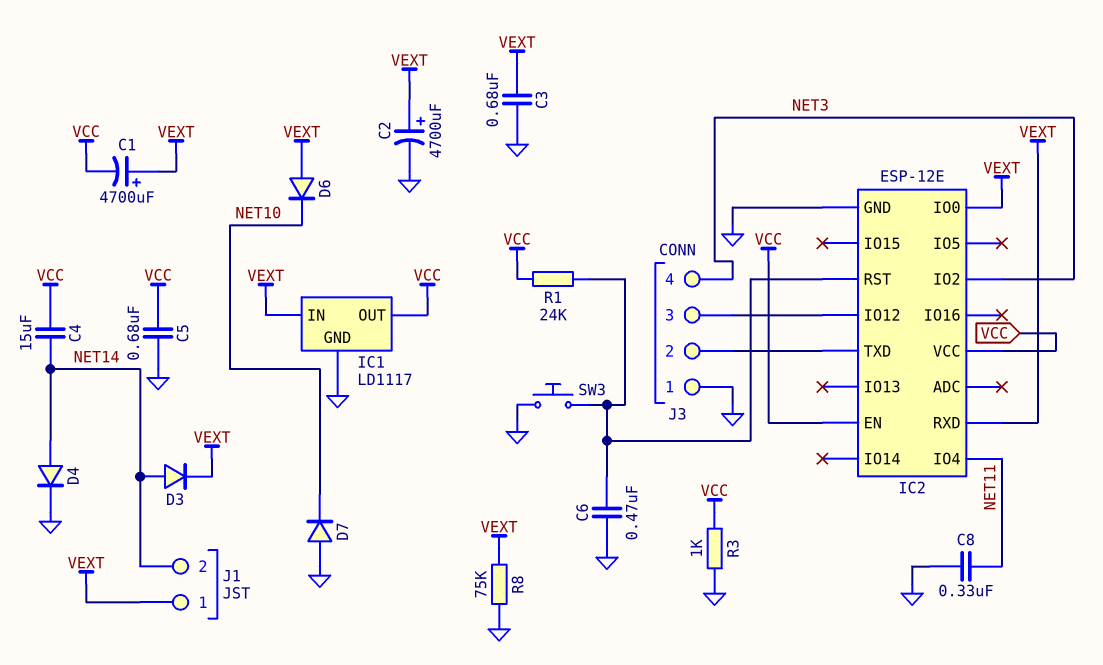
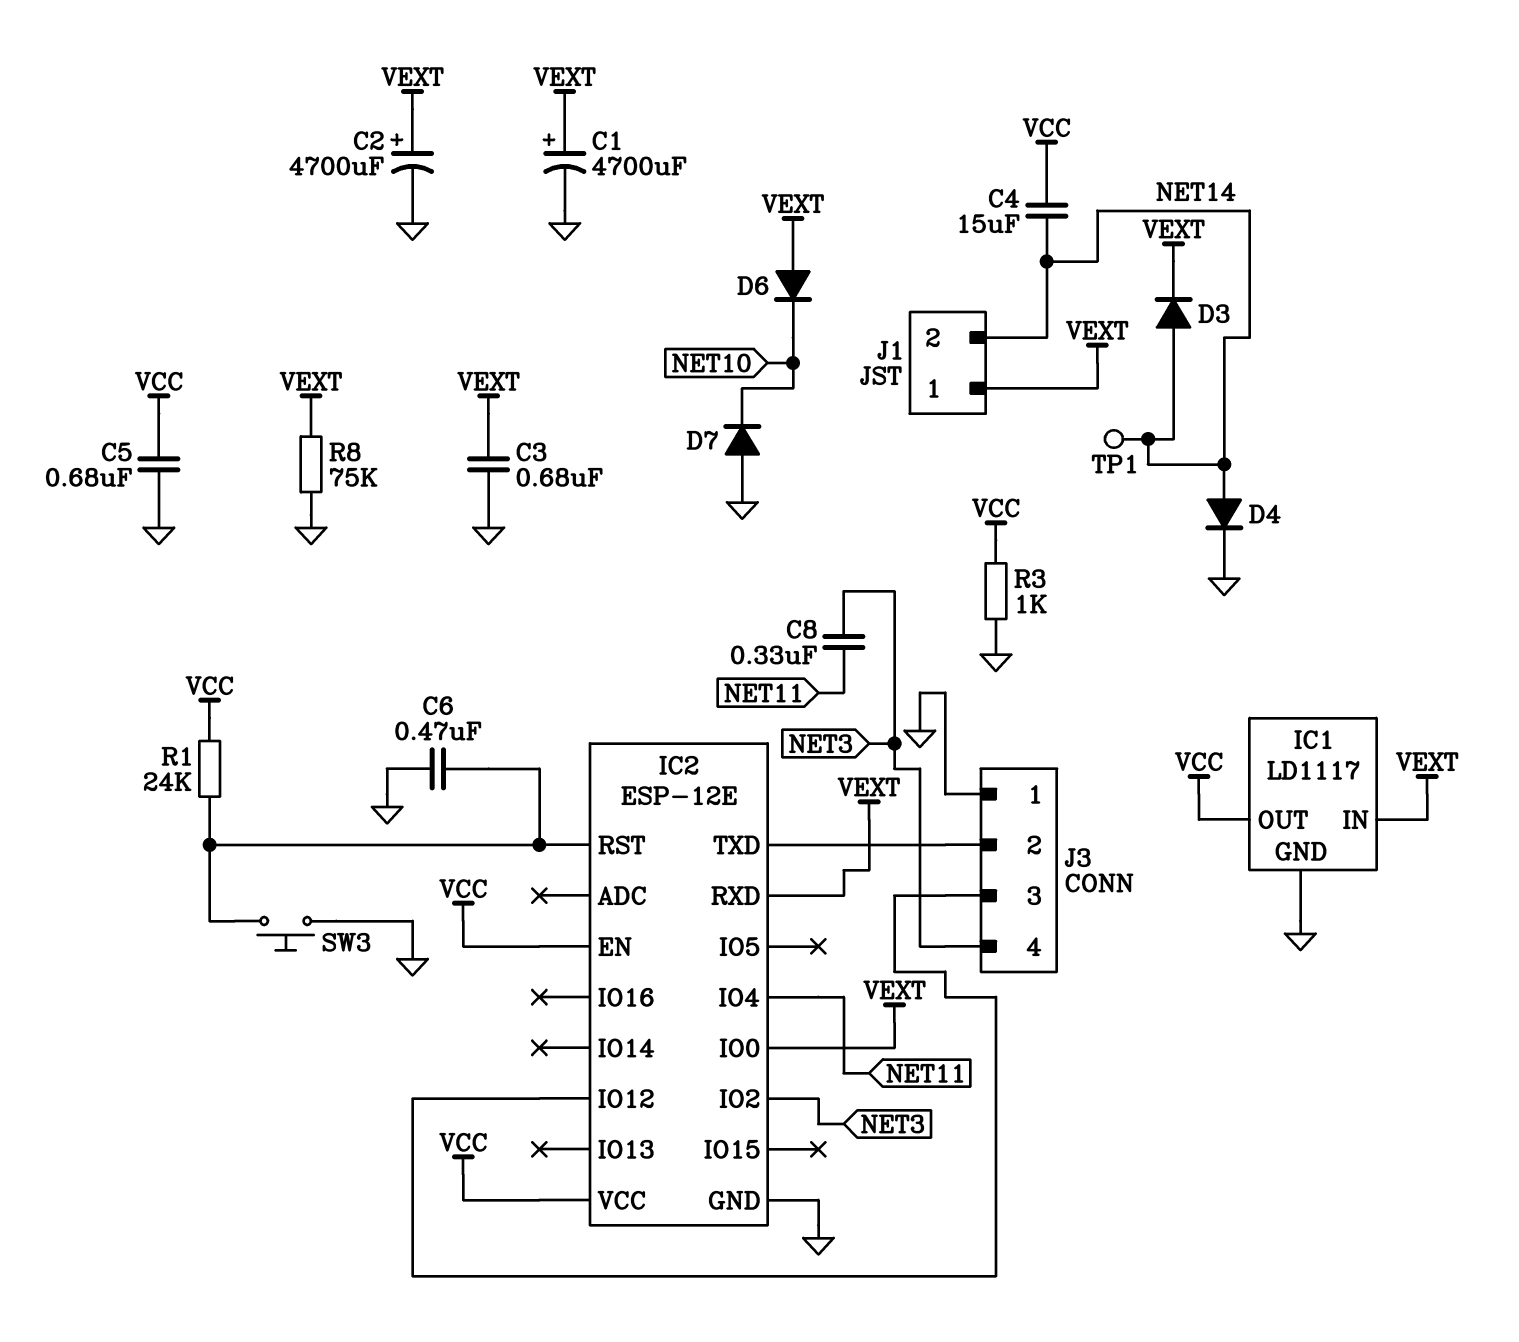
C1: 4700uF (plus VEXT, minus VCC) -> 4700uF (plus VEXT, minus GND)
C8: 330nF (GND, NET11) -> 330nF (NET3, NET11)
TP1: none -> test point (NET14)

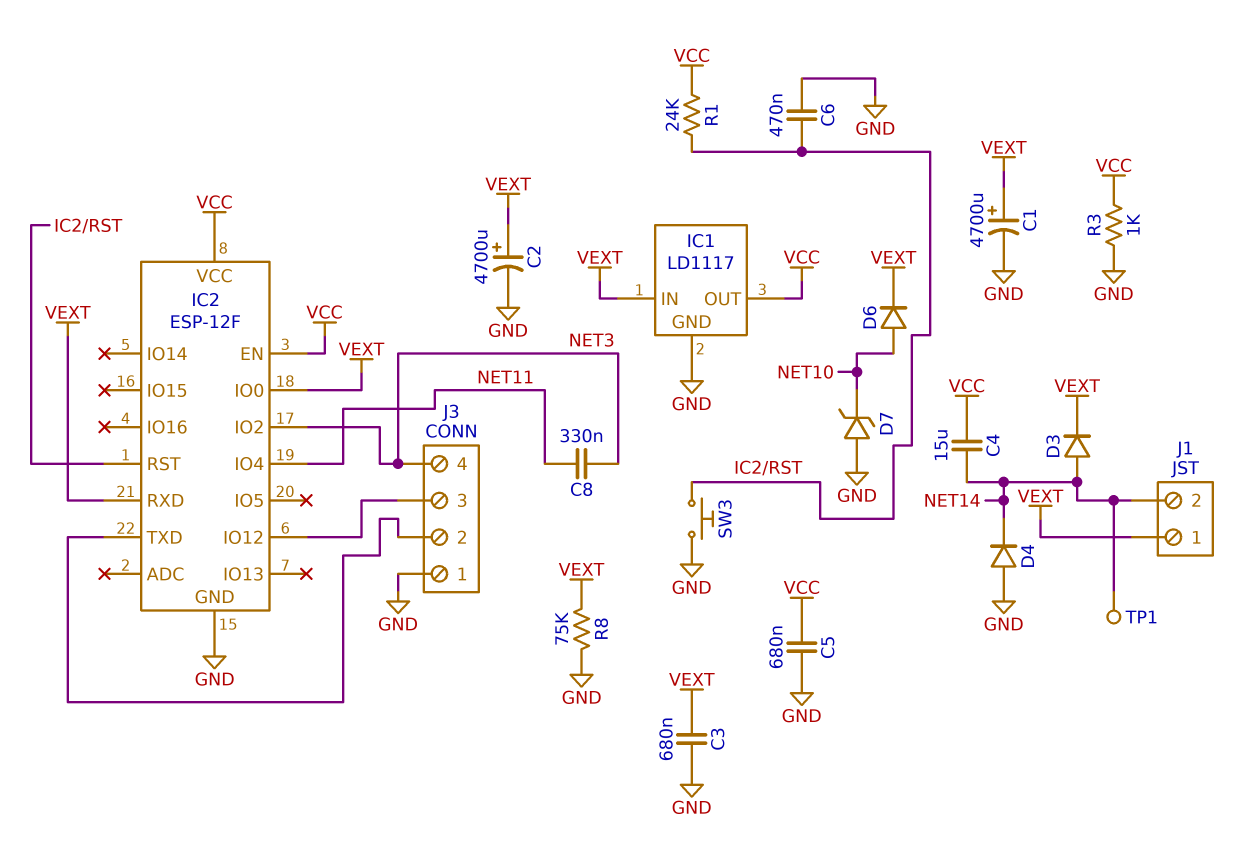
D4: diode (A NET14, K GND) -> diode (A GND, K NET14)
D6: diode (A VEXT, K NET10) -> diode (A NET10, K VEXT)
D7: diode (A GND, K NET10) -> zener (A GND, K NET10)
IC2: ESP-12E -> ESP-12F

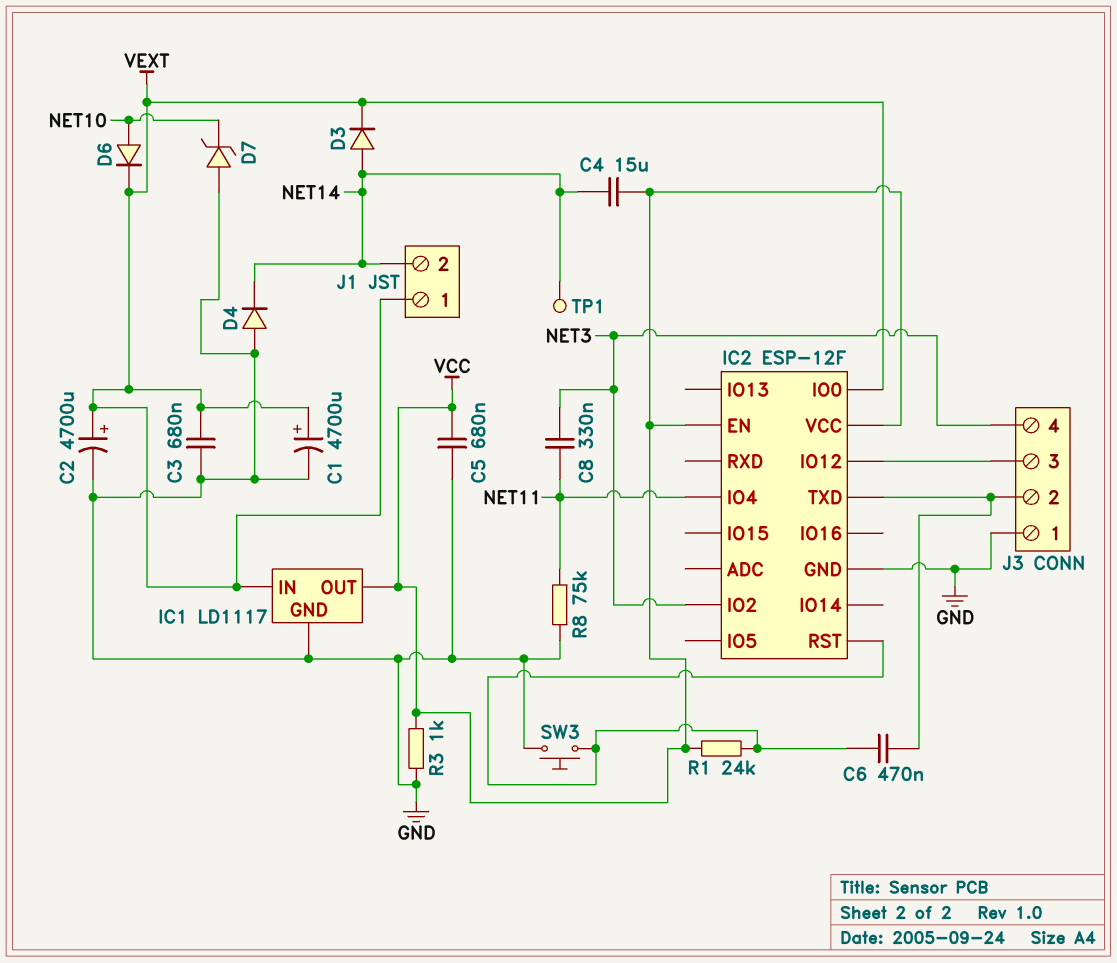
C6: 470nF (GND, IC2/RST) -> 470nF (IC2/RST, IC2/TXD)
IC2 pin RXD: VEXT -> none
R8: 75k (GND, VEXT) -> 75k (GND, NET11)

